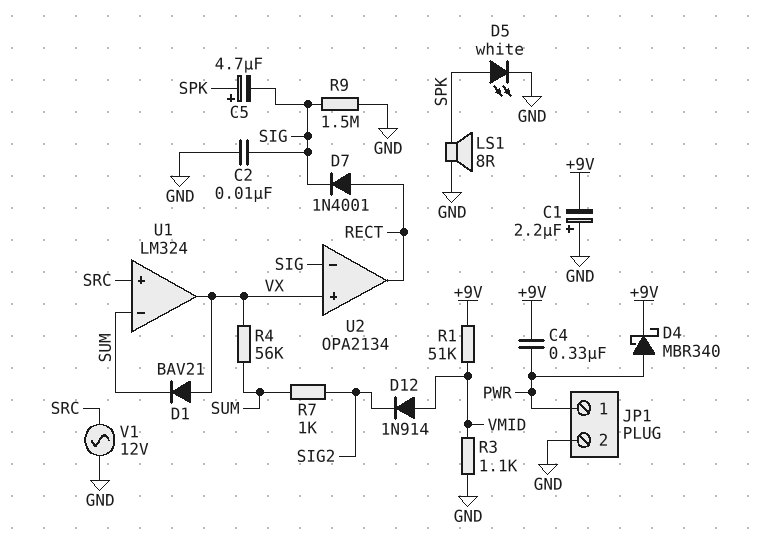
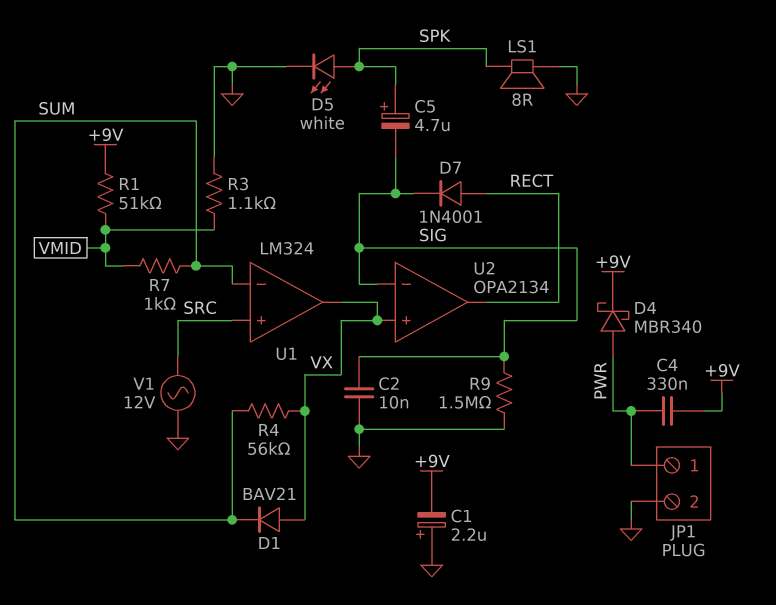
D12: diode 1N914 (A VMID, K SIG2) -> none
R7: 1k (SIG2, SUM) -> 1k (SUM, VMID)

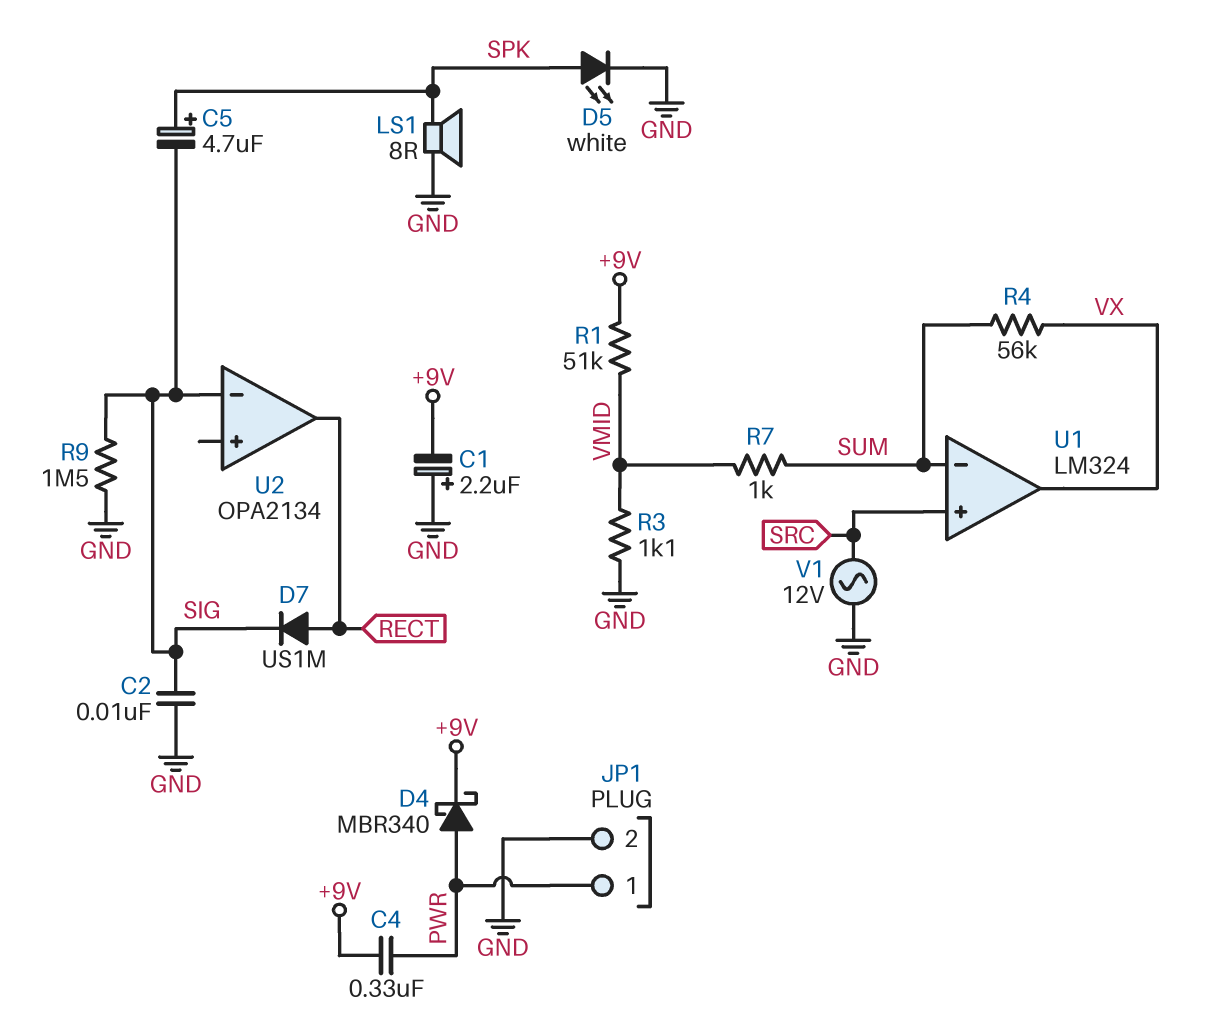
D1: diode BAV21 (A VX, K SUM) -> none
D7: diode 1N4001 (A RECT, K SIG) -> diode US1M (A RECT, K SIG)
U2 pin in+: VX -> none

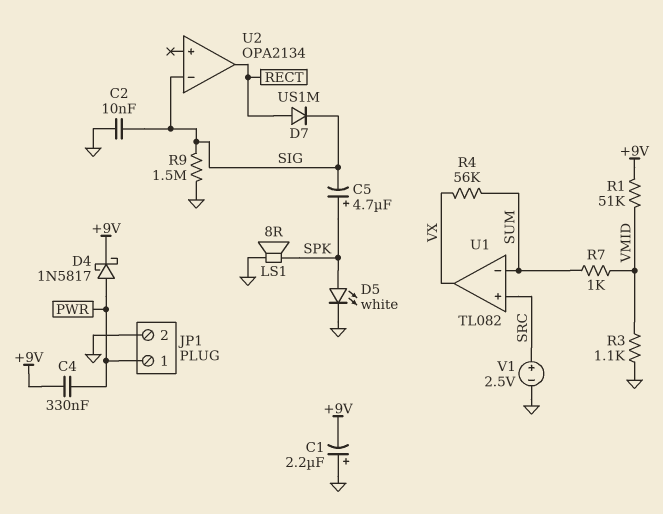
D4: schottky MBR340 (A PWR, K +9V) -> schottky 1N5817 (A PWR, K +9V)
U1: LM324 -> TL082
V1: AC 12V (GND, SRC) -> 2.5V (plus SRC, minus GND)

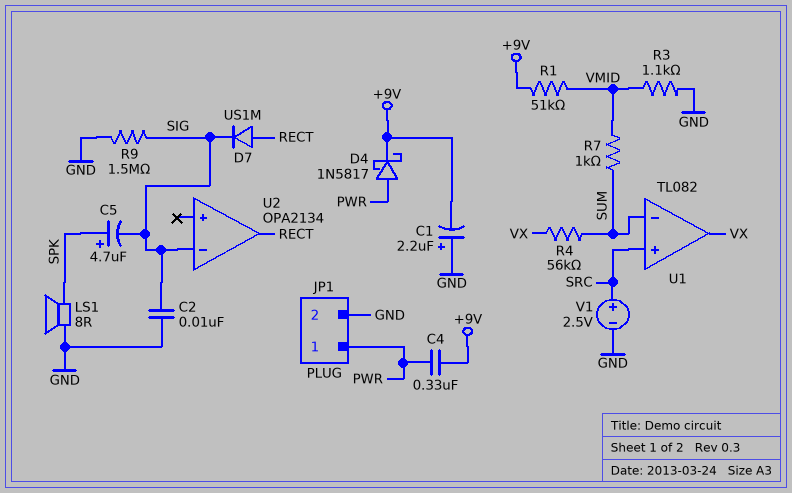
D5: LED white (A SPK, K GND) -> none

